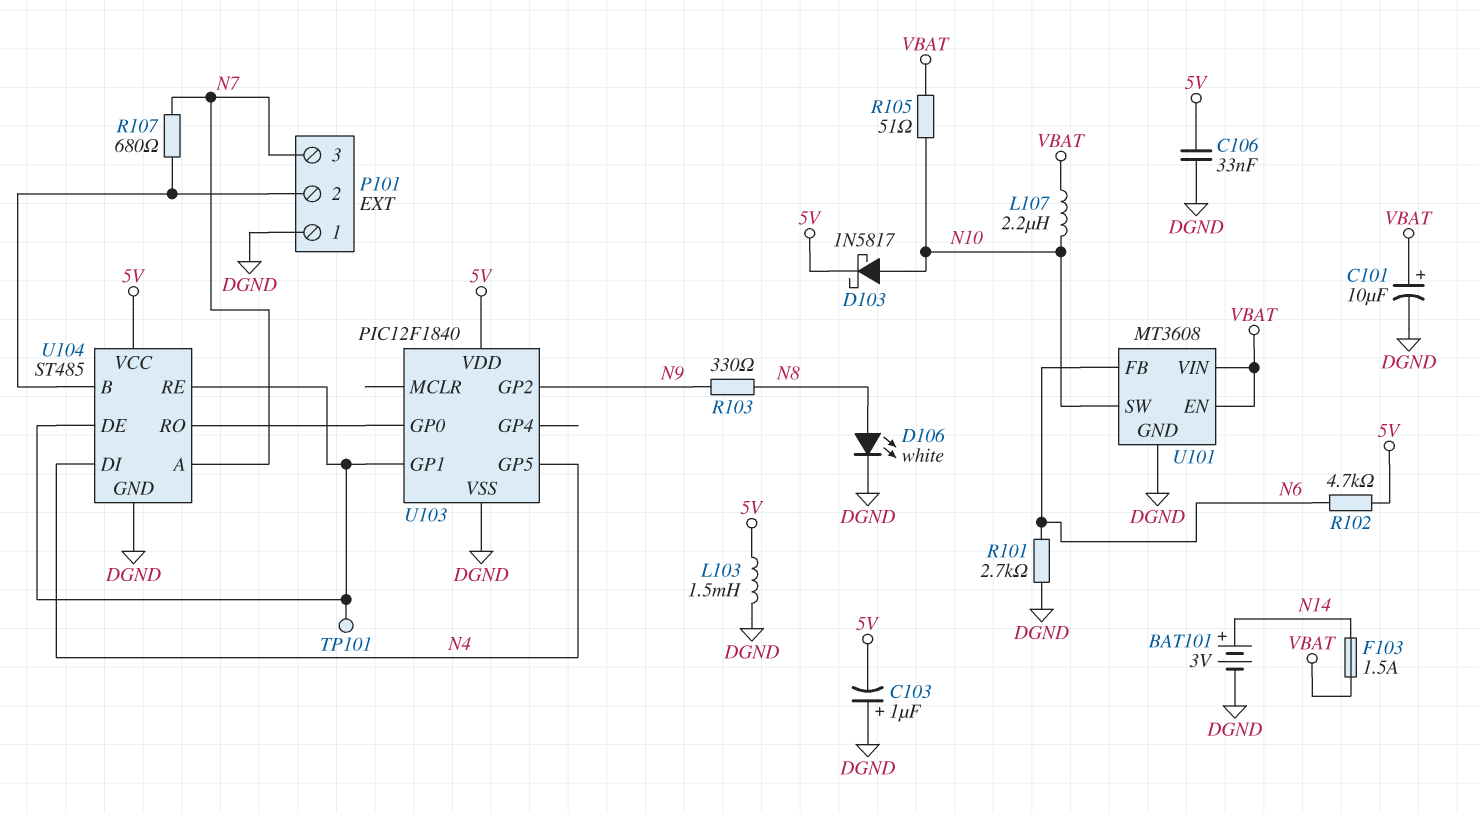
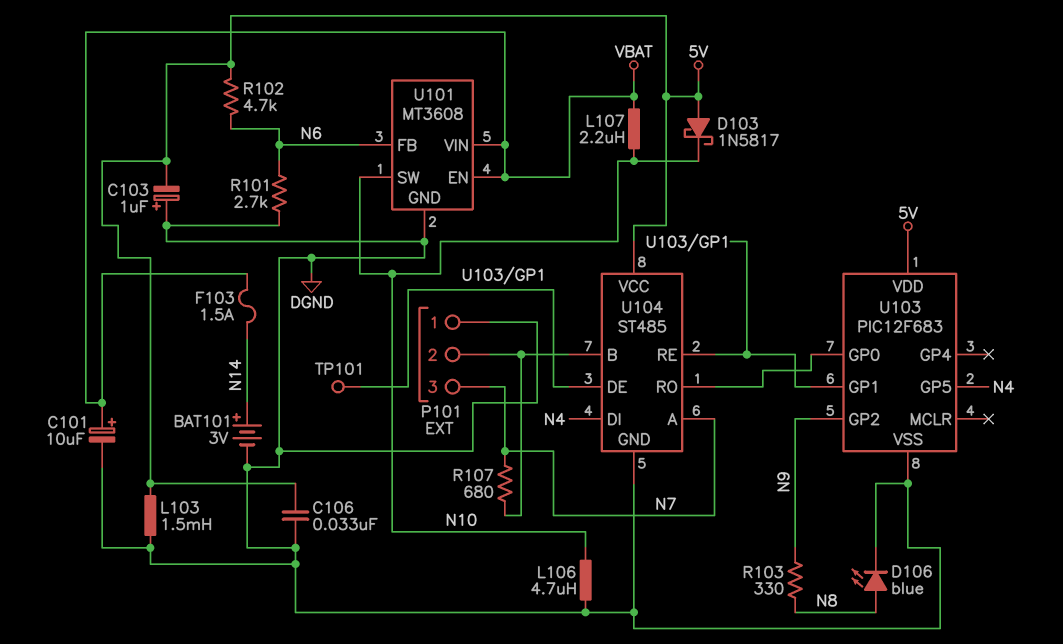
D103: schottky 1N5817 (A N10, K 5V) -> schottky 1N5817 (A 5V, K N10)
D106: LED white (A N8, K DGND) -> LED blue (A N8, K DGND)
L106: none -> 4.7uH (DGND, N10)
R105: 51 (N10, VBAT) -> none
U103: PIC12F1840 -> PIC12F683

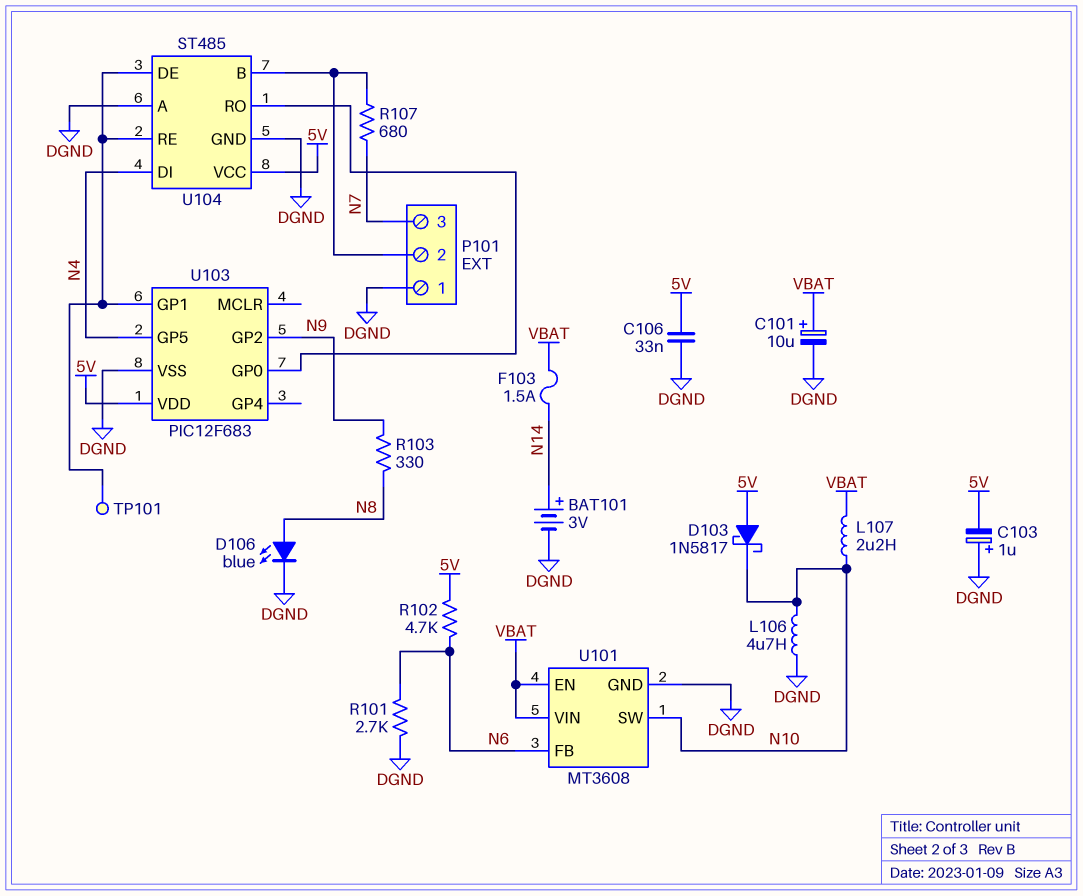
L103: 1.5mH (5V, DGND) -> none
U104 pin A: N7 -> DGND

